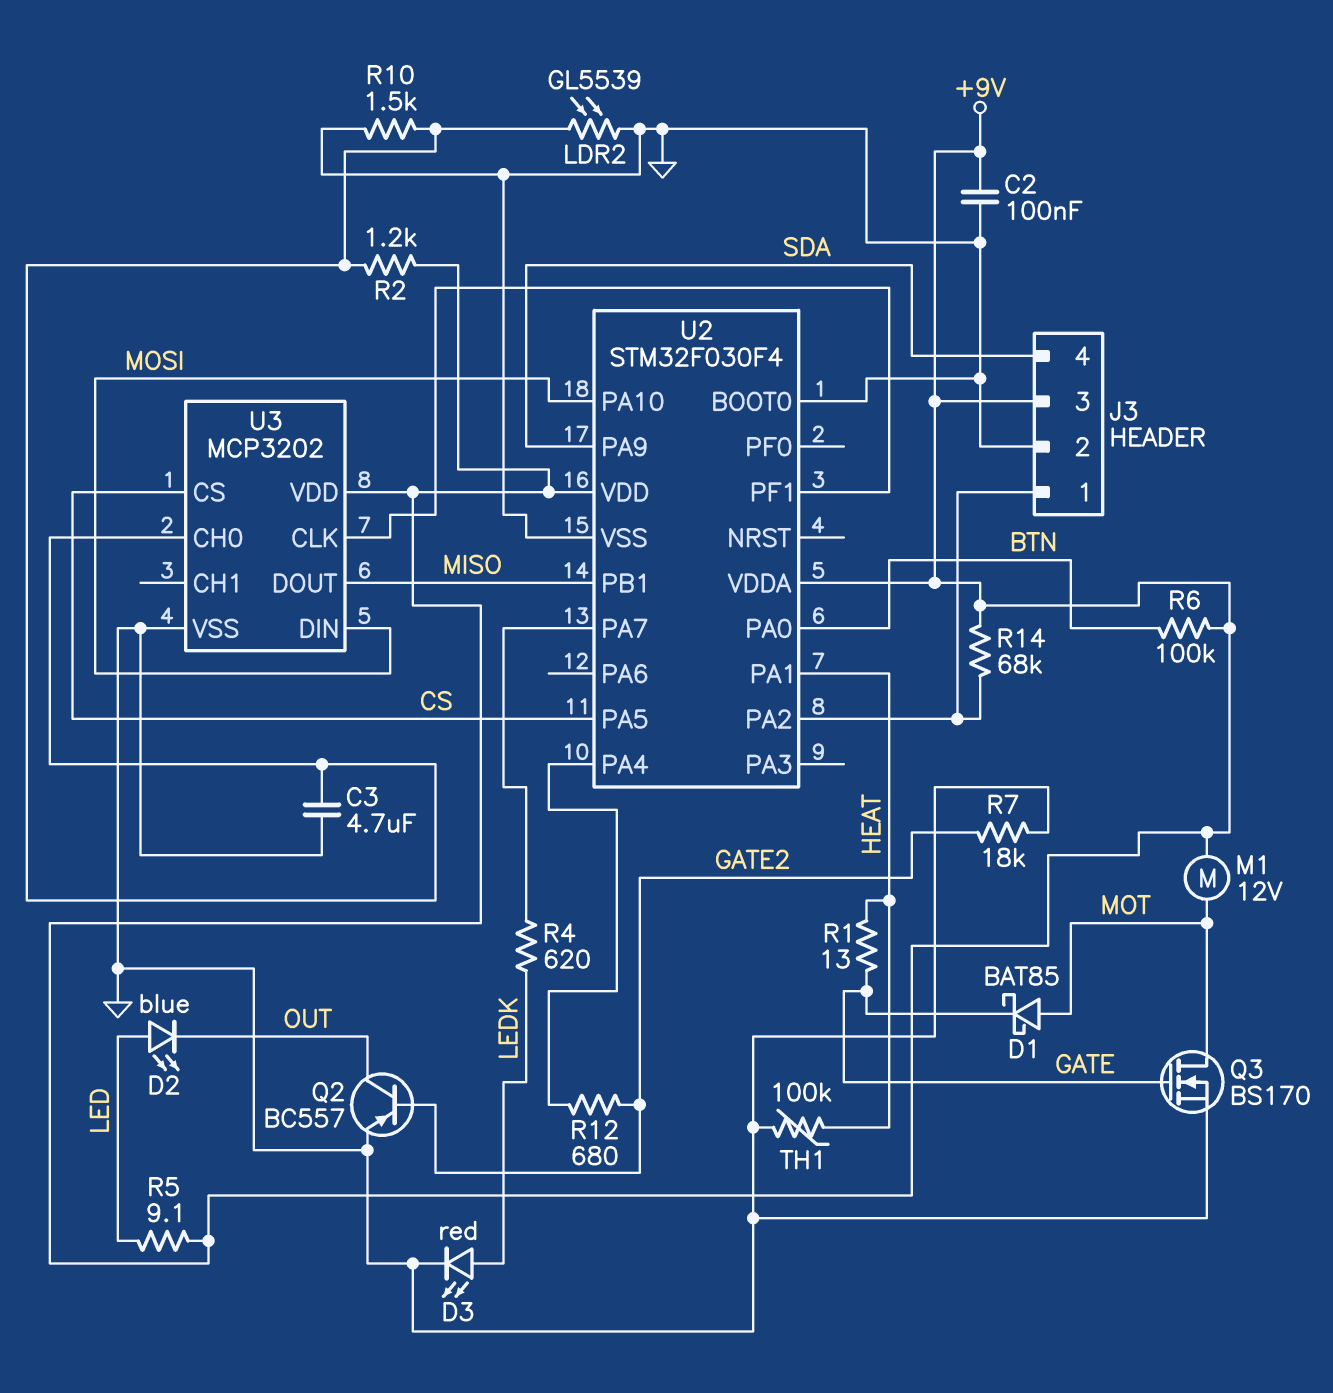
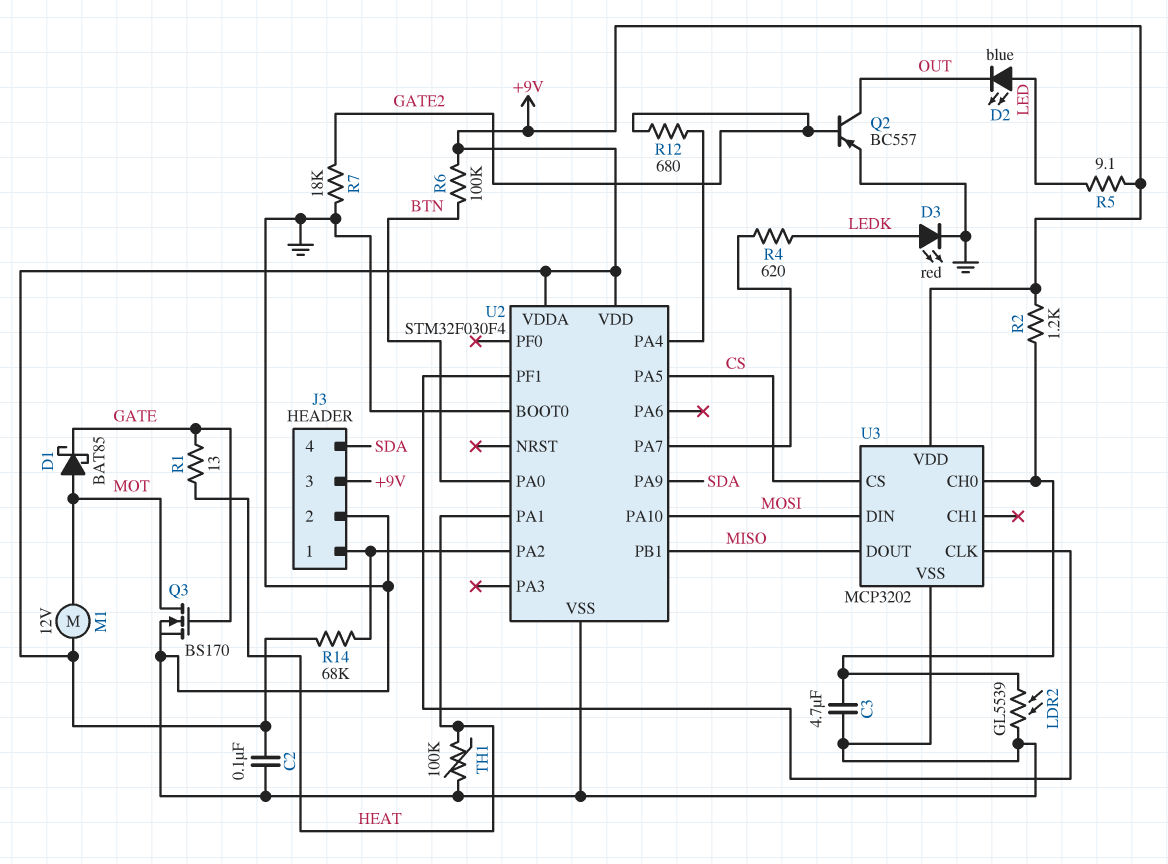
R10: 1.5k (GND, U3/CH0) -> none

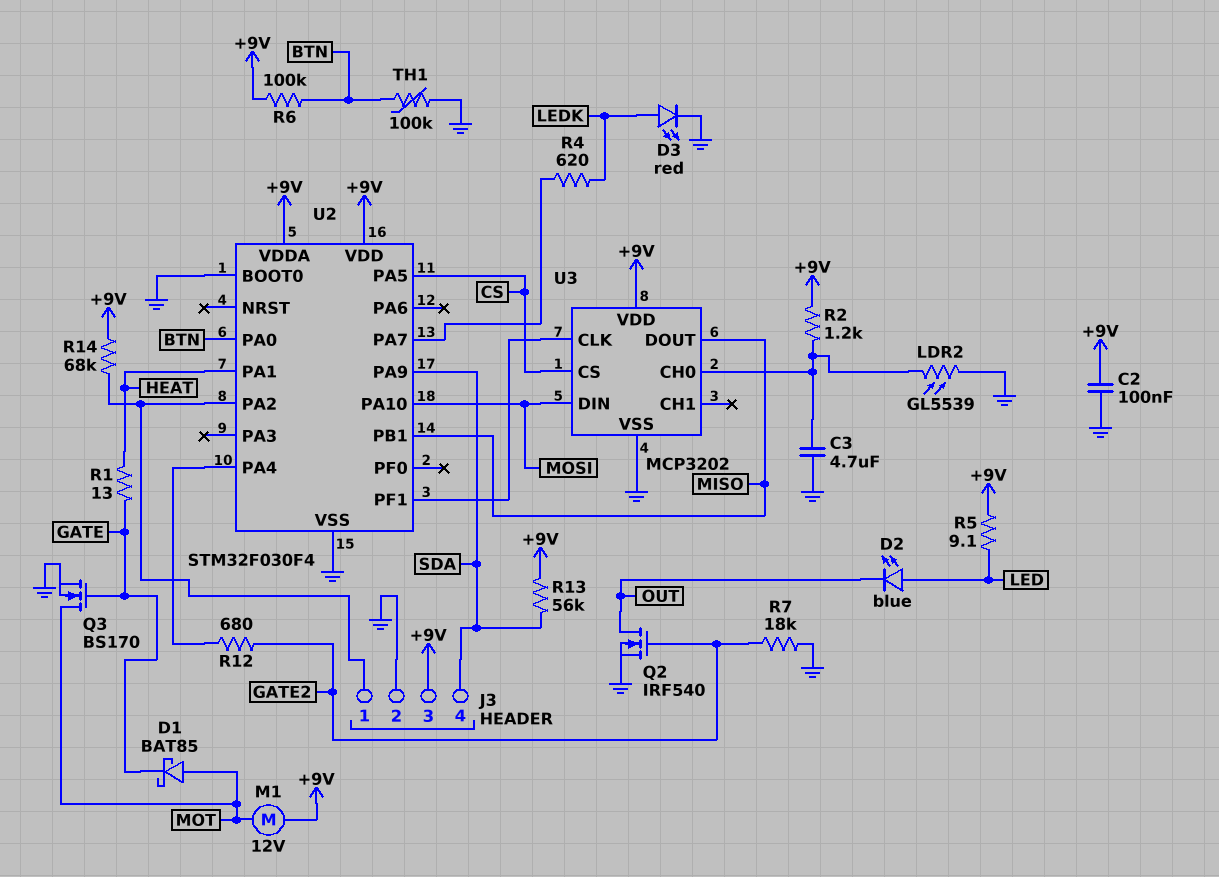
Q2: PNP BC557 (B GATE2, C OUT, E GND) -> NMOS IRF540 (G GATE2, D OUT, S GND)
R13: none -> 56k (+9V, SDA)
TH1: 100k (GND, HEAT) -> 100k (BTN, GND)

